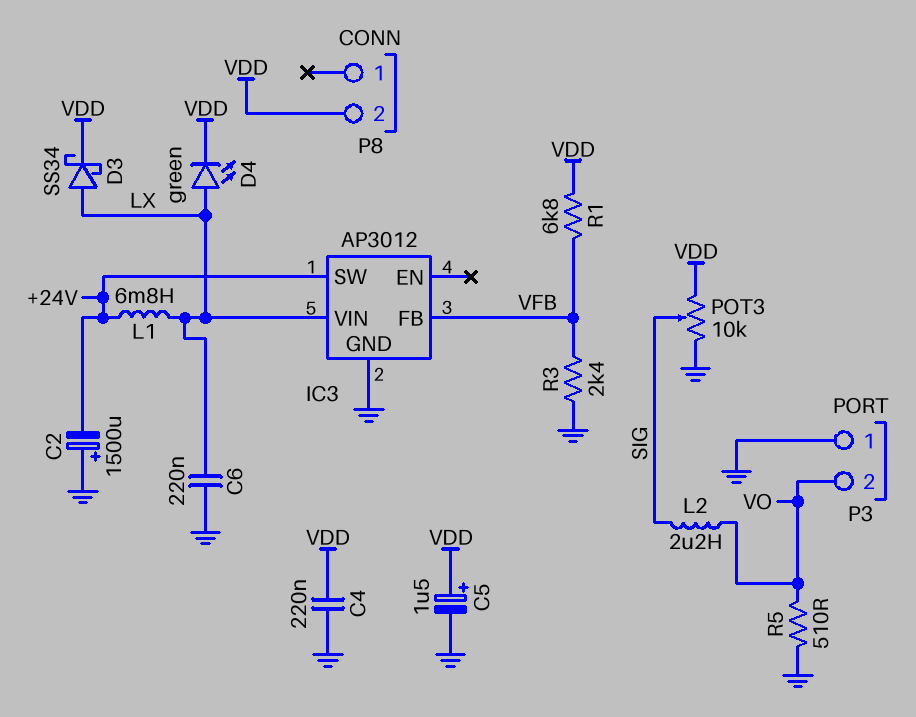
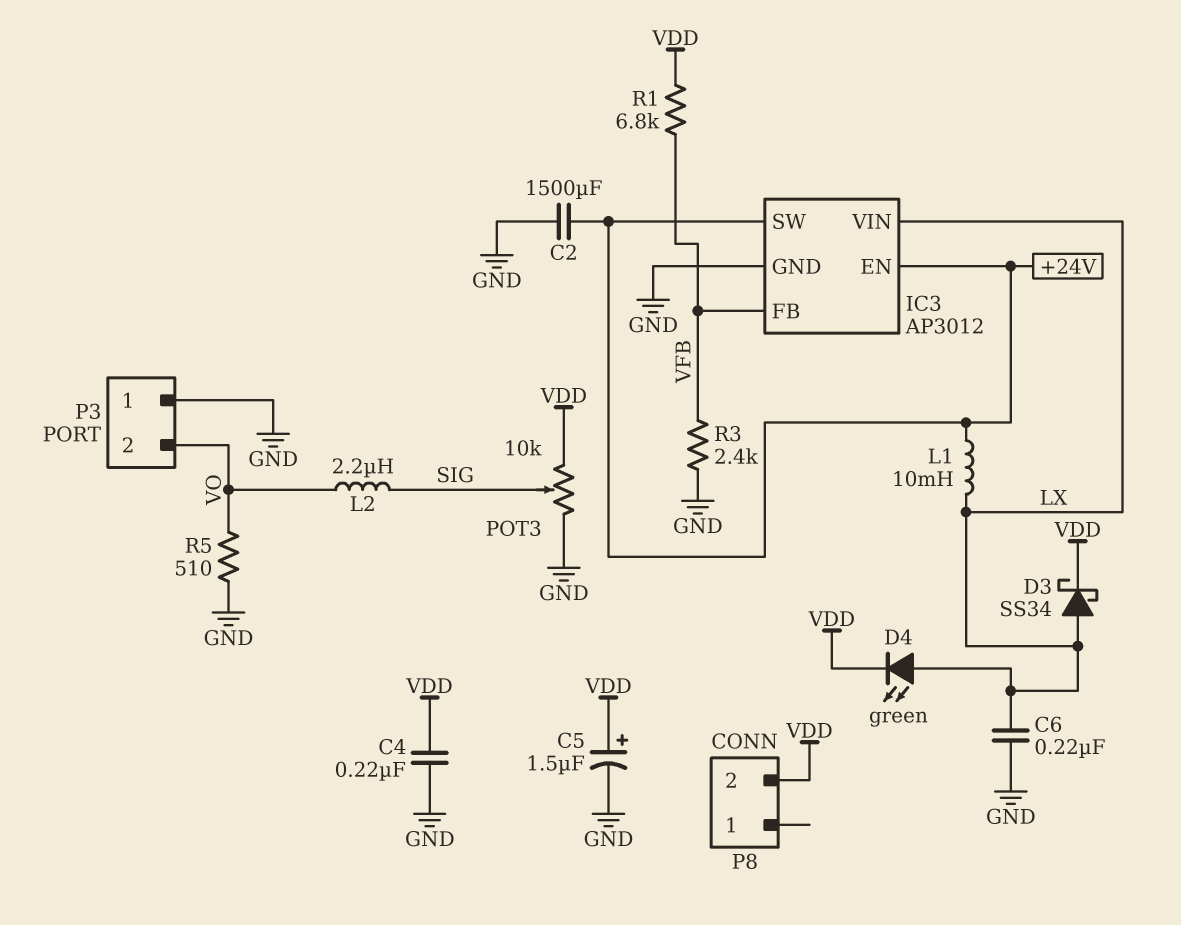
C2: 1500uF (plus GND, minus +24V) -> 1500uF (+24V, GND)
IC3 pin EN: none -> +24V
L1: 6.8mH (+24V, LX) -> 10mH (+24V, LX)

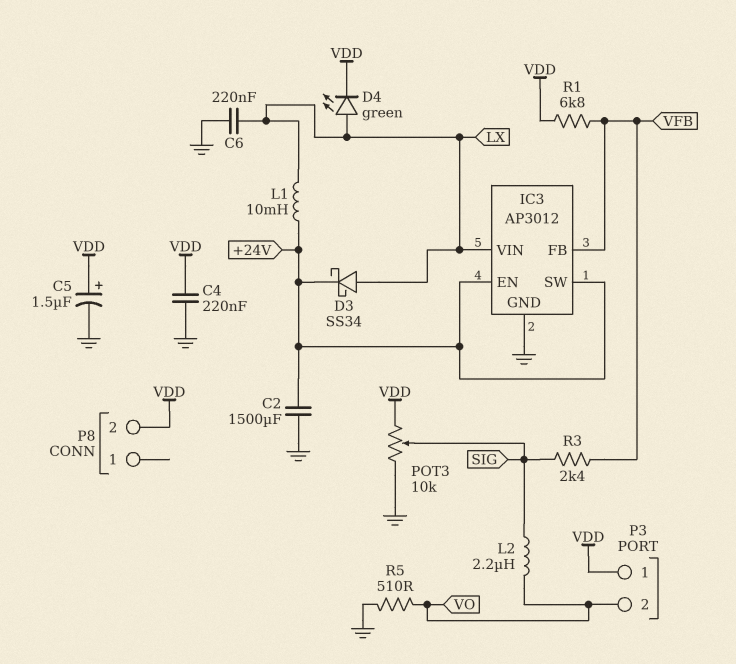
D3: schottky SS34 (A LX, K VDD) -> schottky SS34 (A LX, K +24V)
P3 pin 1: GND -> VDD
R3: 2.4k (GND, VFB) -> 2.4k (SIG, VFB)

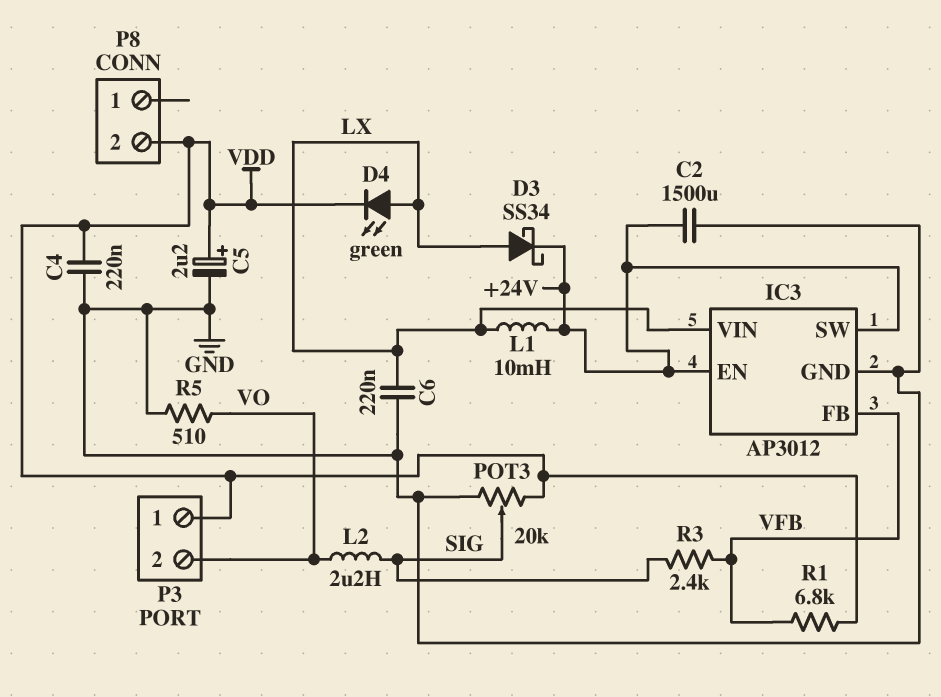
C5: 1.5uF (plus VDD, minus GND) -> 2.2uF (plus VDD, minus GND)
POT3: 10k (GND, VDD, wiper SIG) -> 20k (GND, VDD, wiper SIG)

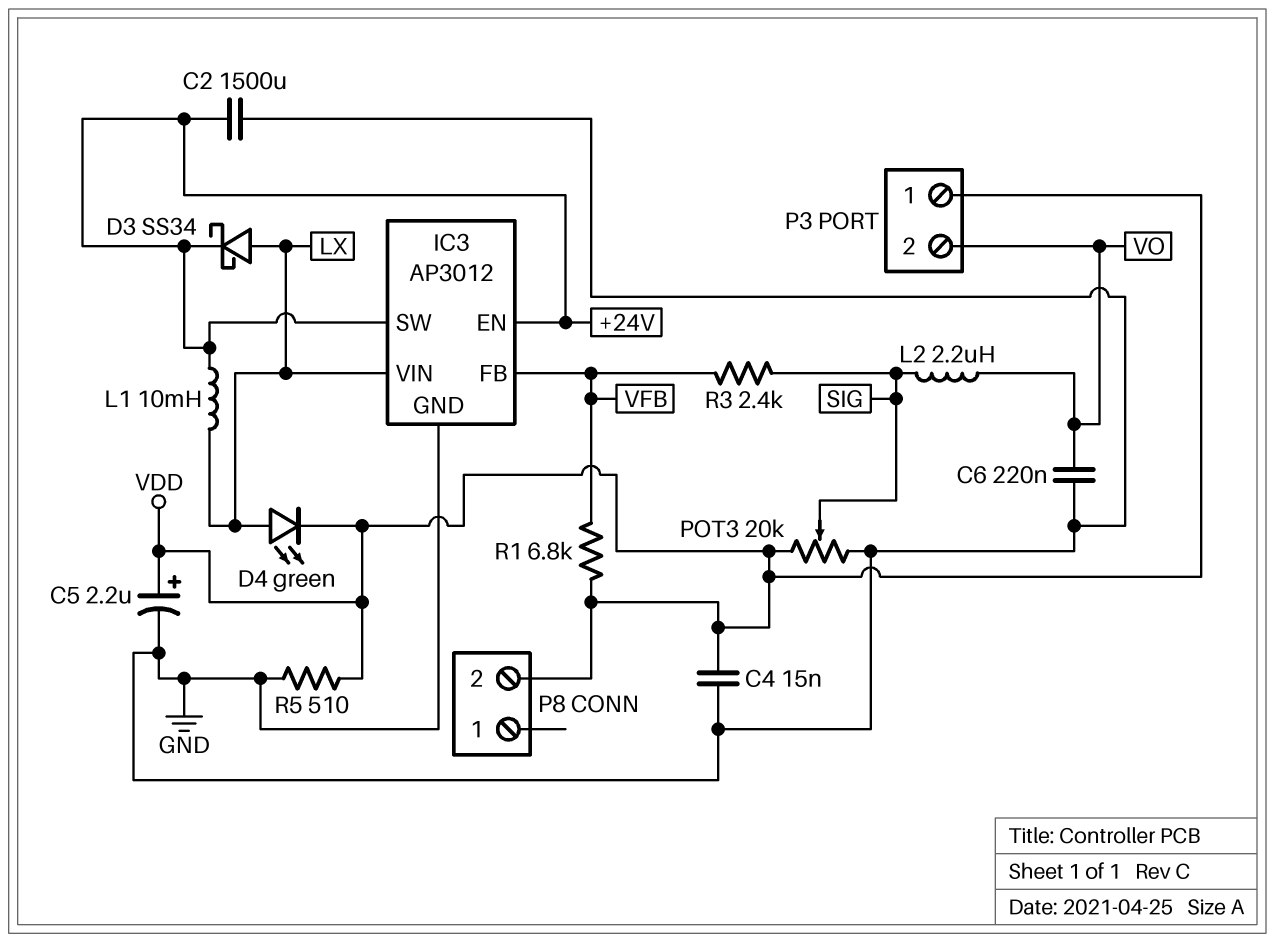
C4: 220nF (GND, VDD) -> 15nF (GND, VDD)
C6: 220nF (GND, LX) -> 220nF (GND, VO)
R5: 510 (GND, VO) -> 510 (GND, VDD)

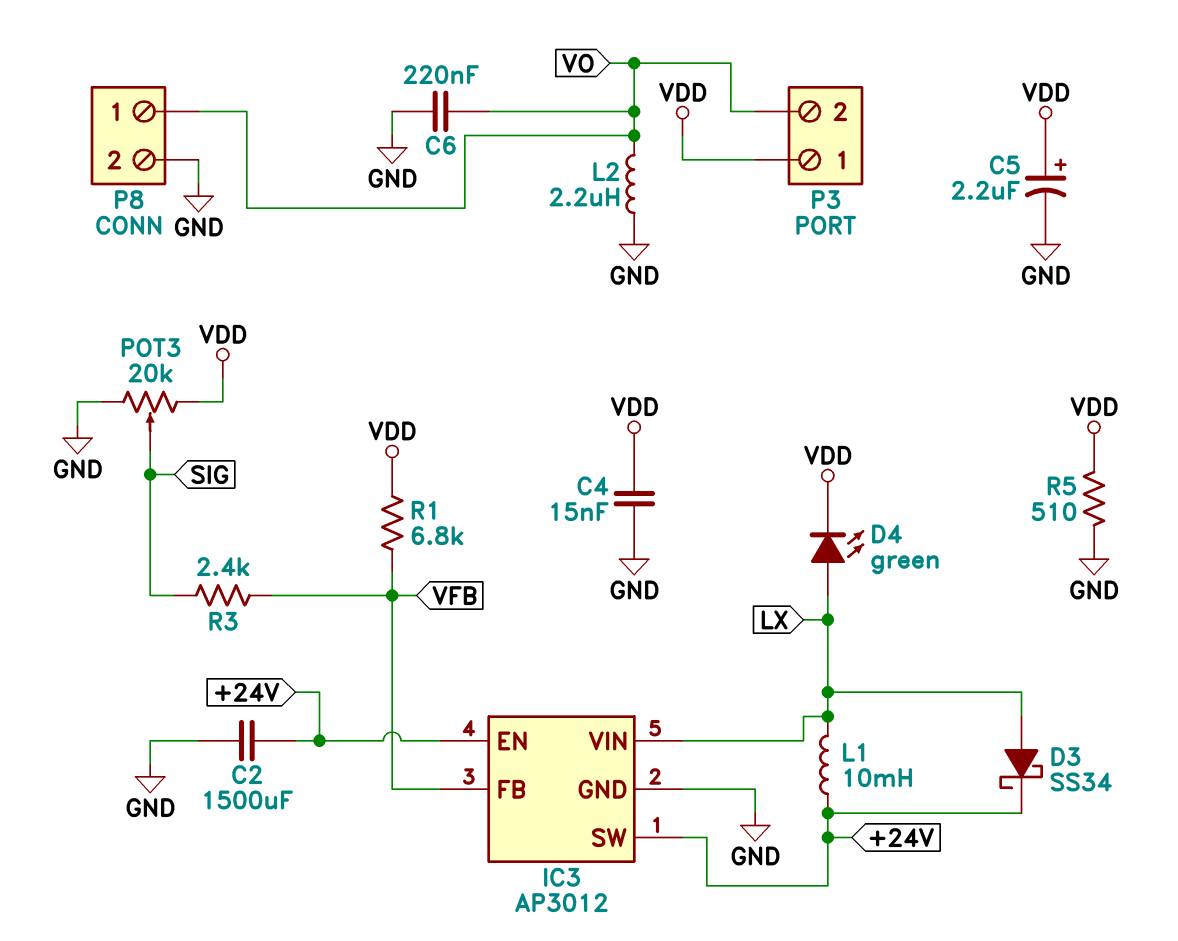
L2: 2.2uH (SIG, VO) -> 2.2uH (GND, VO)
P8 pin 1: none -> VO
P8 pin 2: VDD -> GND

